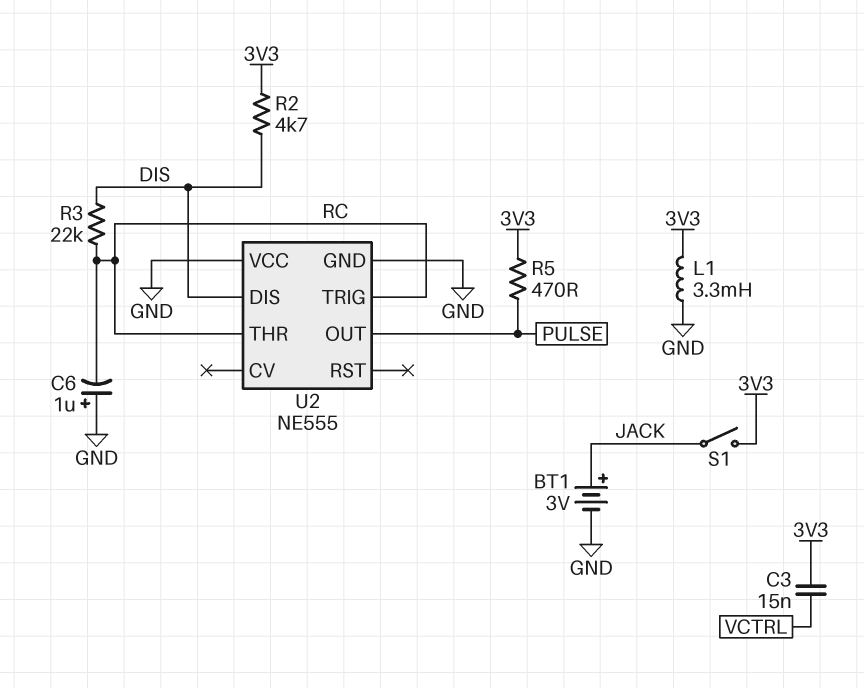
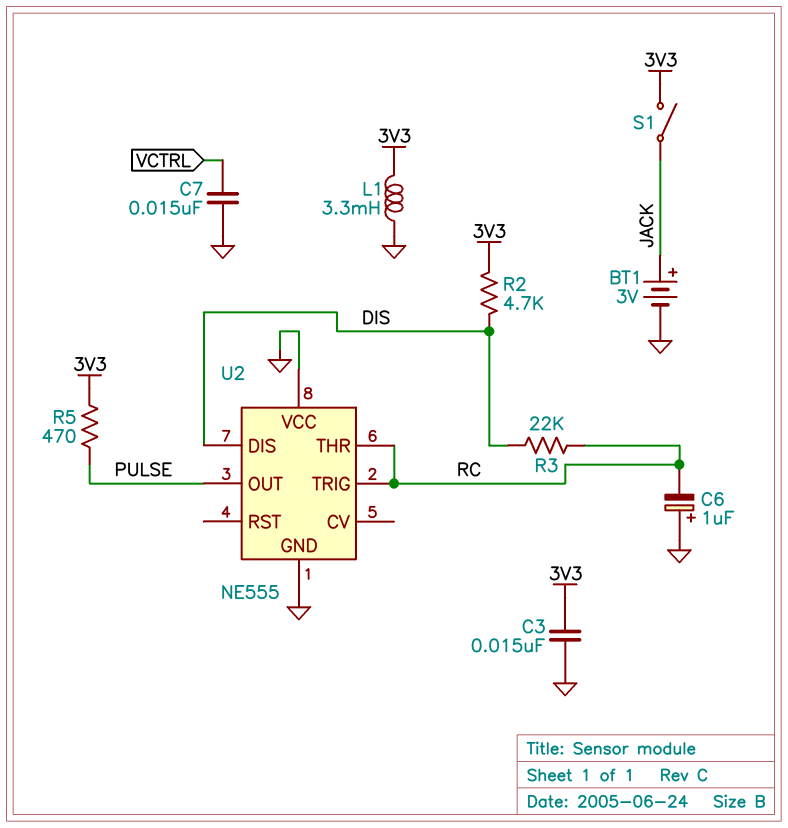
C3: 15nF (3V3, VCTRL) -> 15nF (3V3, GND)
C7: none -> 15nF (GND, VCTRL)

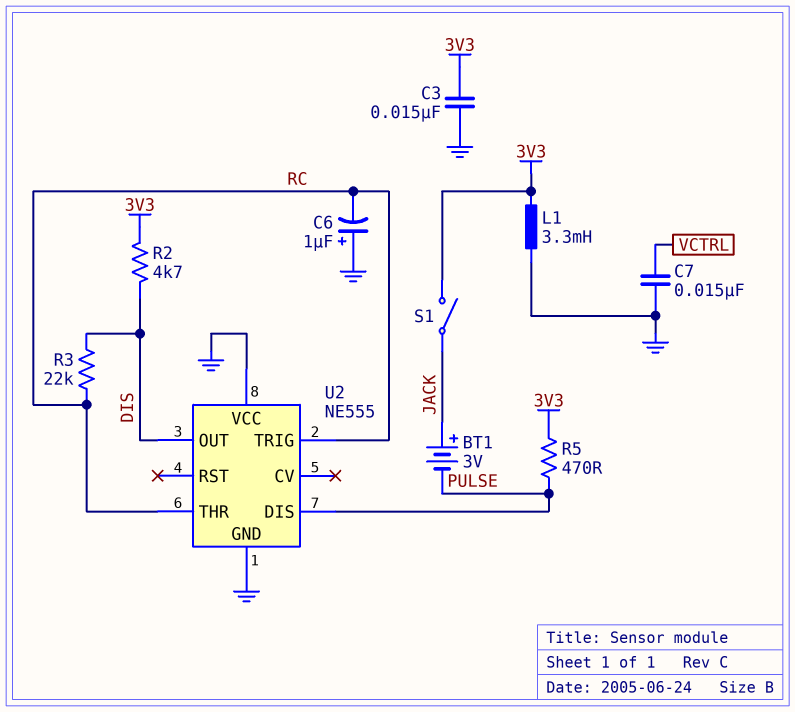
BT1: 3V (plus JACK, minus GND) -> 3V (plus JACK, minus PULSE)
U2 pin DIS: DIS -> PULSE
U2 pin OUT: PULSE -> DIS

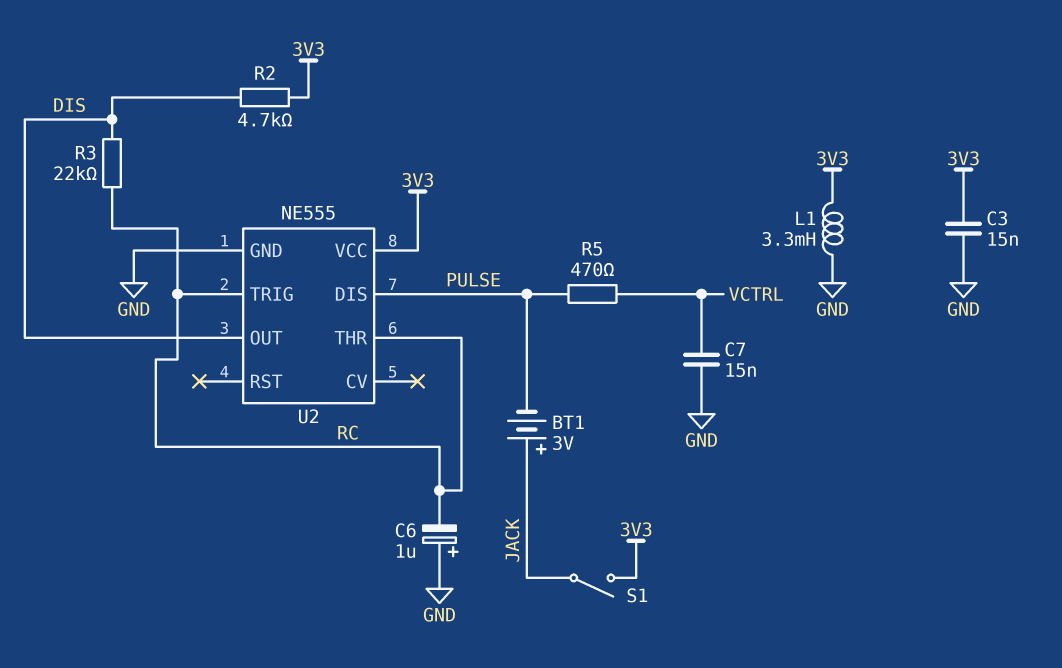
R5: 470 (3V3, PULSE) -> 470 (PULSE, VCTRL)
U2 pin VCC: GND -> 3V3

